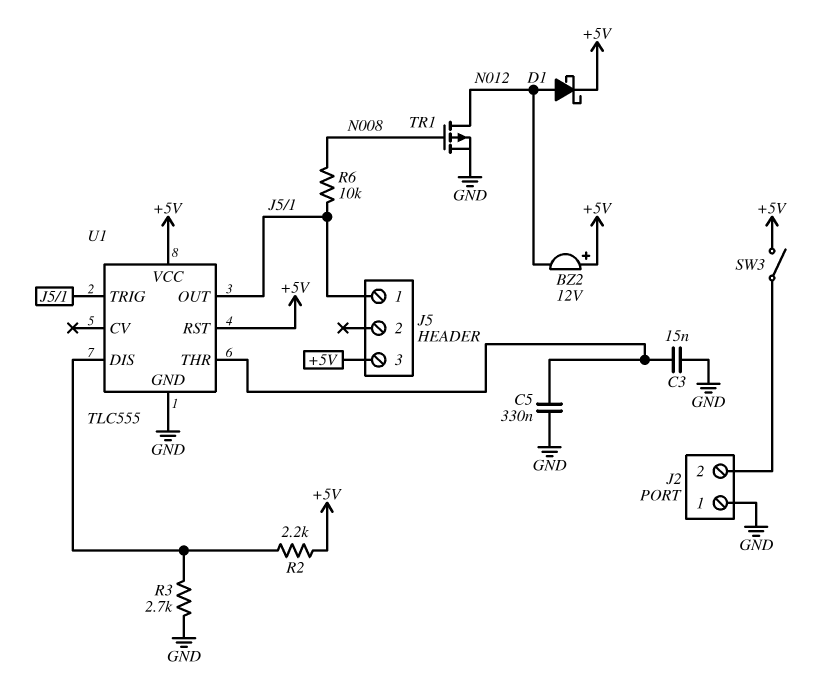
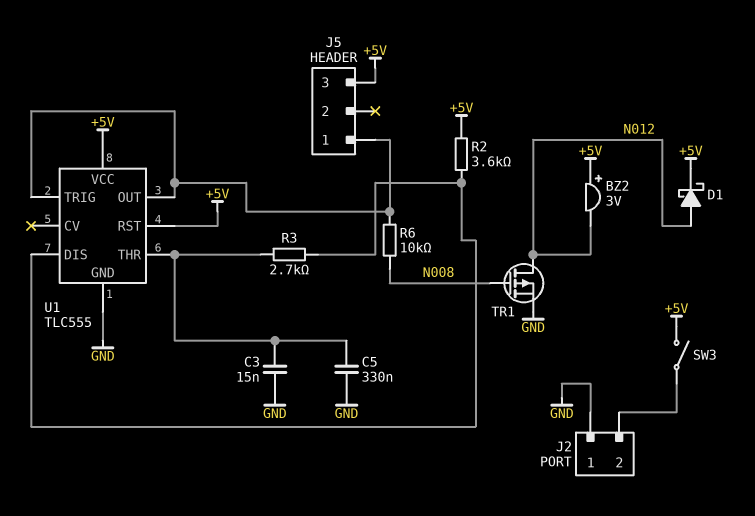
BZ2: buzzer 12V (plus +5V, minus N012) -> buzzer 3V (plus +5V, minus N012)
R2: 2.2k (+5V, U1/DIS) -> 3.6k (+5V, U1/DIS)
R3: 2.7k (GND, U1/DIS) -> 2.7k (U1/DIS, U1/THR)

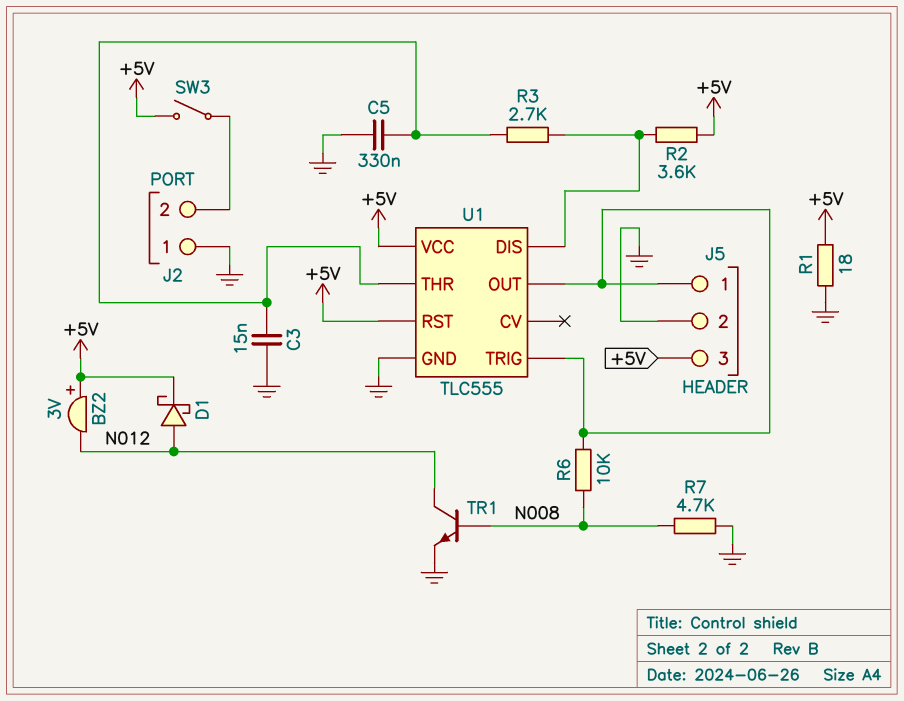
J5 pin 2: none -> GND
R1: none -> 18 (+5V, GND)
R7: none -> 4.7k (GND, N008)
TR1: PMOS (G N008, D N012, S GND) -> NPN (B N008, C N012, E GND)

